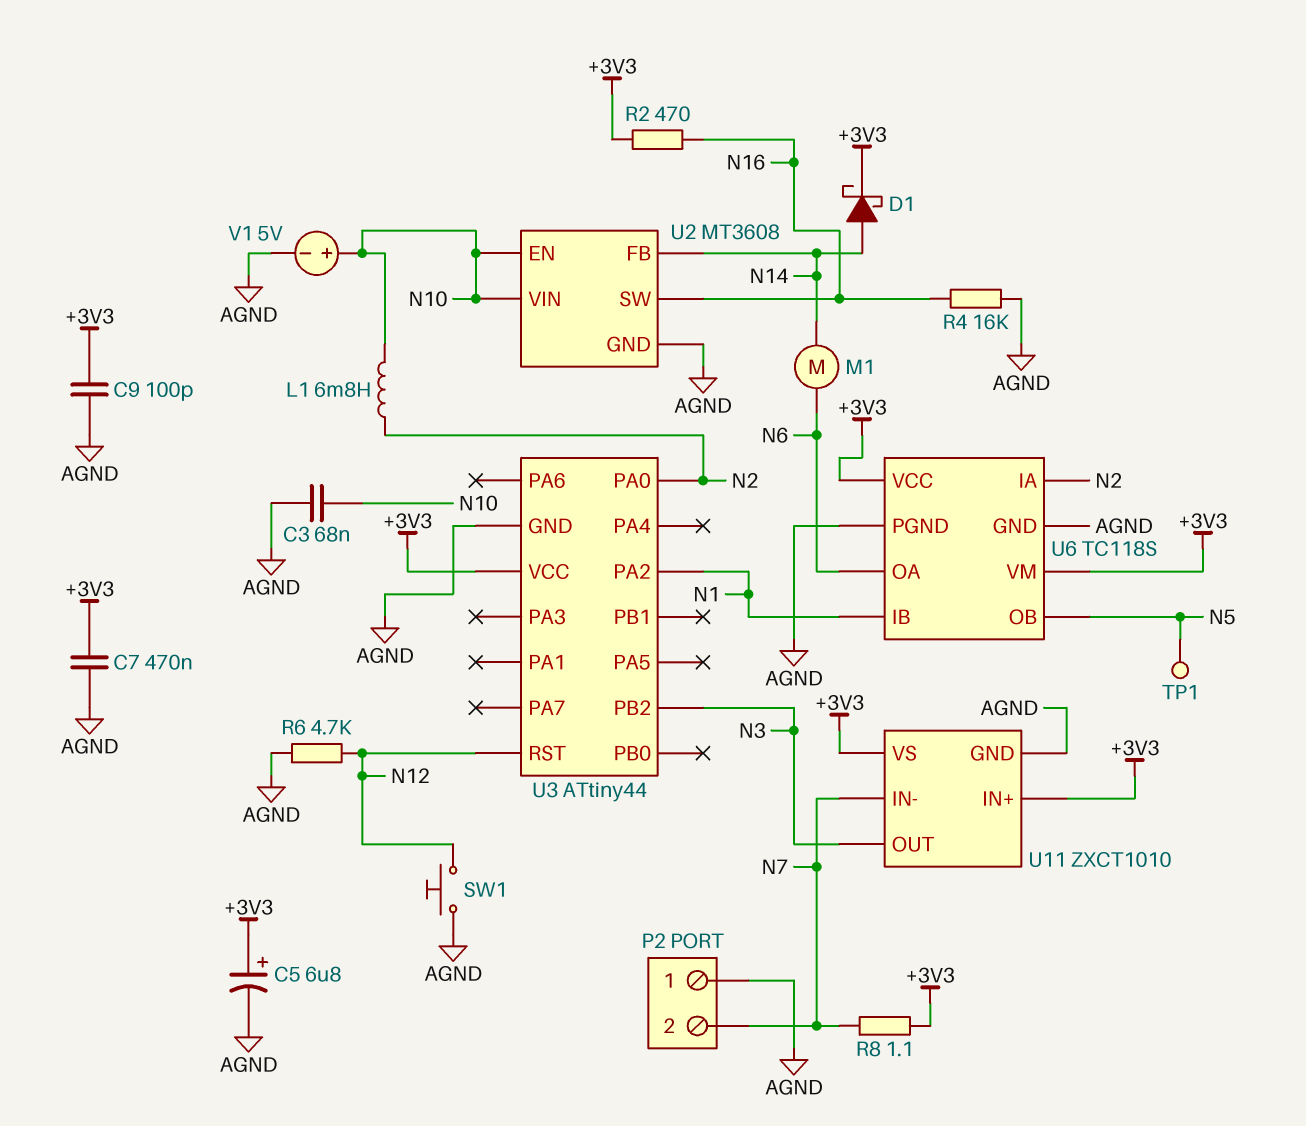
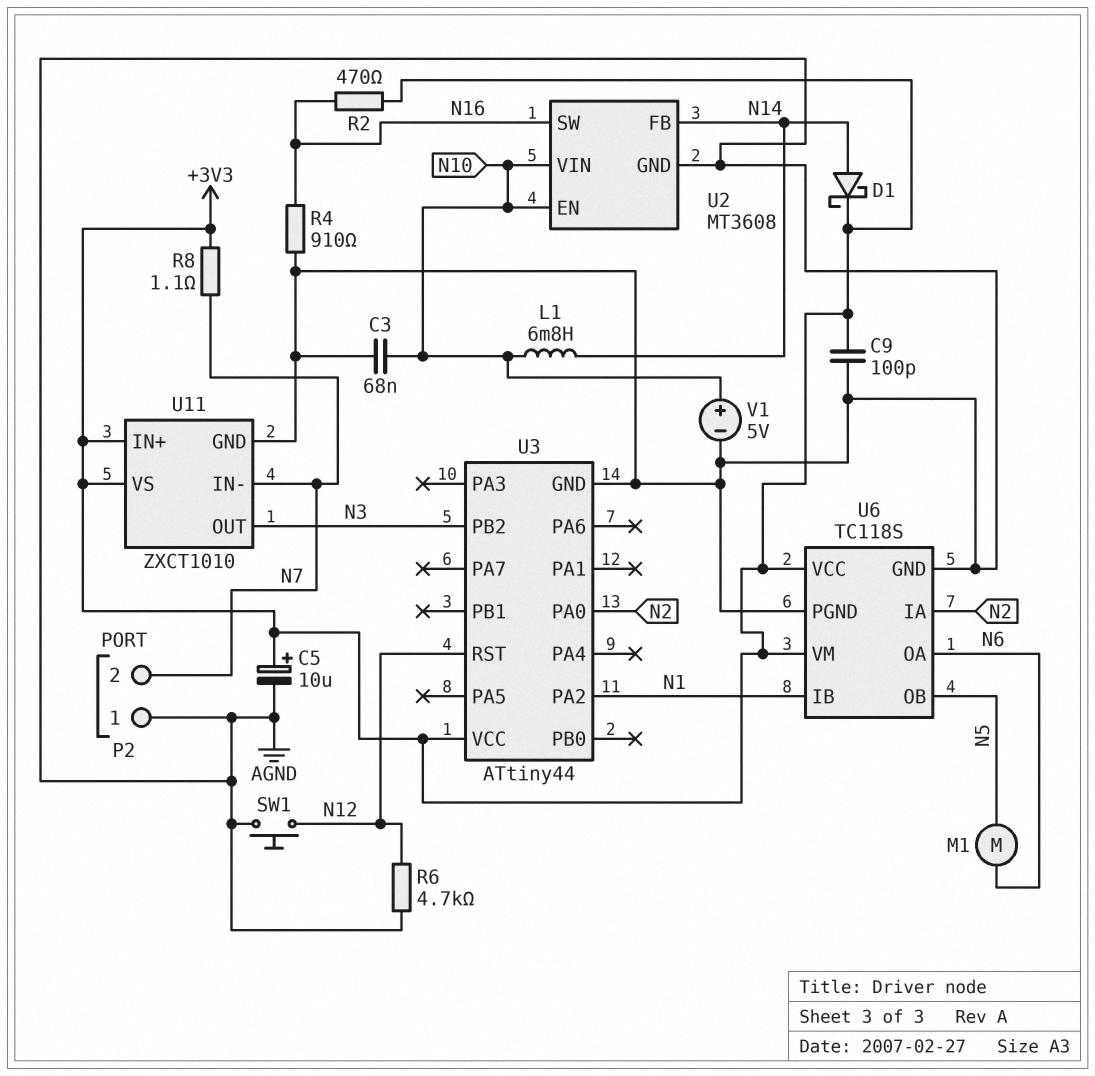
C5: 6.8uF (plus +3V3, minus AGND) -> 10uF (plus +3V3, minus AGND)
C7: 470nF (+3V3, AGND) -> none
L1: 6.8mH (N2, N10) -> 6.8mH (N10, N14)
M1: motor (N6, N14) -> motor (N5, N6)
R4: 16k (AGND, N16) -> 910 (AGND, N16)
TP1: test point (N5) -> none

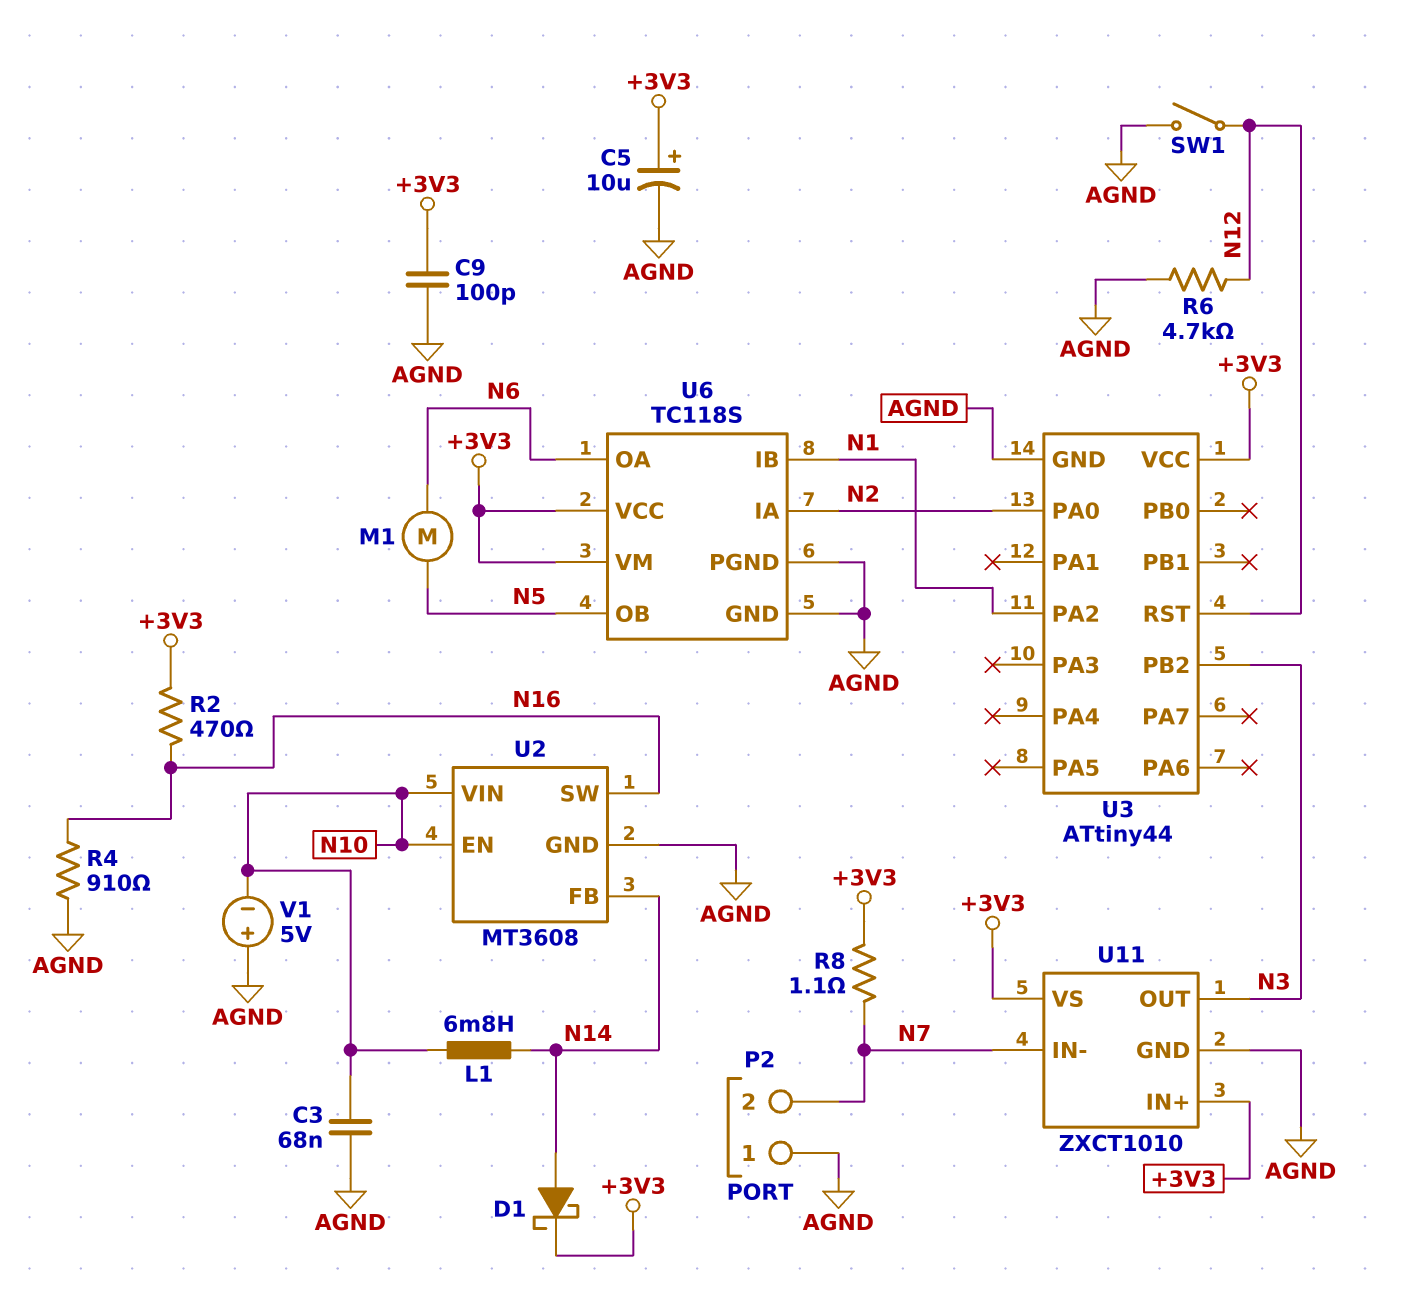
SW1: button (AGND, N12) -> switch (AGND, N12)
V1: 5V (plus N10, minus AGND) -> 5V (plus AGND, minus N10)

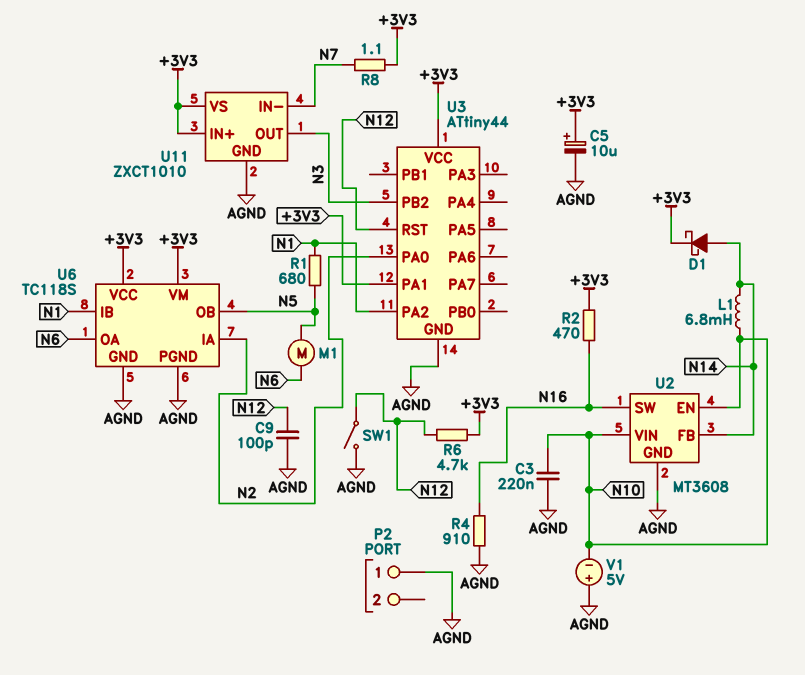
C3: 68nF (AGND, N10) -> 220nF (AGND, N10)
C9: 100pF (+3V3, AGND) -> 100pF (AGND, N12)
P2 pin 2: N7 -> none
R1: none -> 680 (N1, N5)
R6: 4.7k (AGND, N12) -> 4.7k (+3V3, N12)
U3 pin PA1: none -> +3V3

